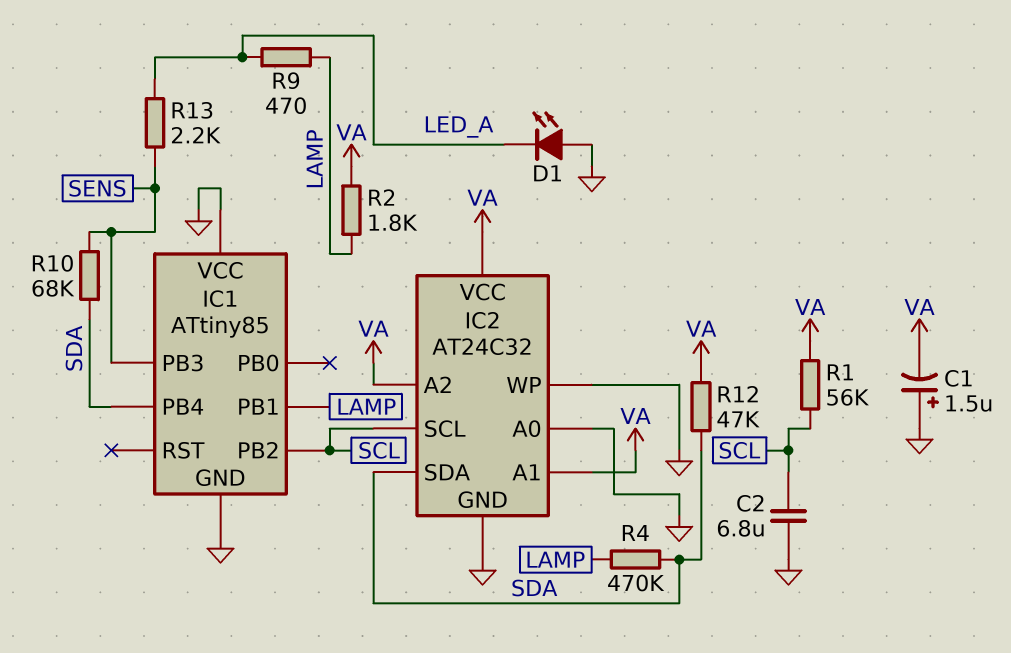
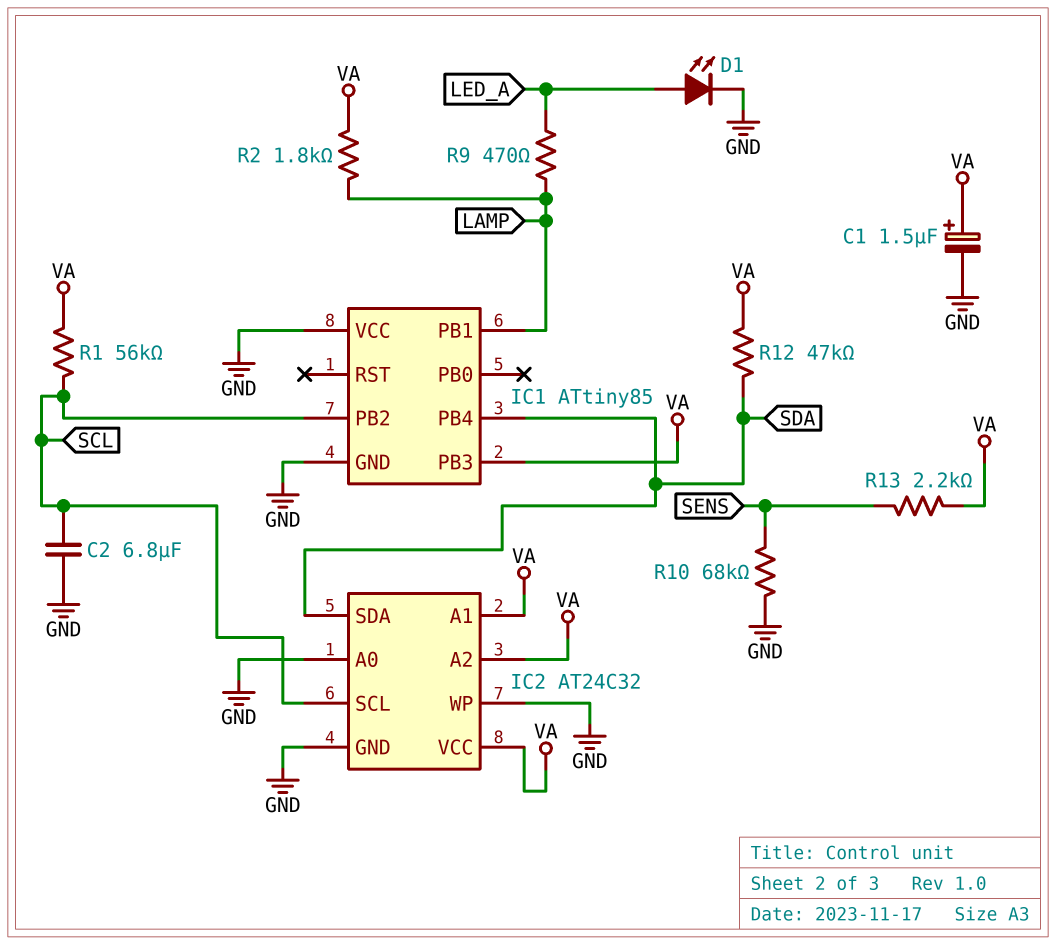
C1: 1.5uF (plus GND, minus VA) -> 1.5uF (plus VA, minus GND)
D1: LED (A GND, K LED_A) -> LED (A LED_A, K GND)
IC1 pin PB3: SENS -> VA
R4: 470k (LAMP, SDA) -> none
R10: 68k (SDA, SENS) -> 68k (GND, SENS)
R13: 2.2k (LED_A, SENS) -> 2.2k (SENS, VA)

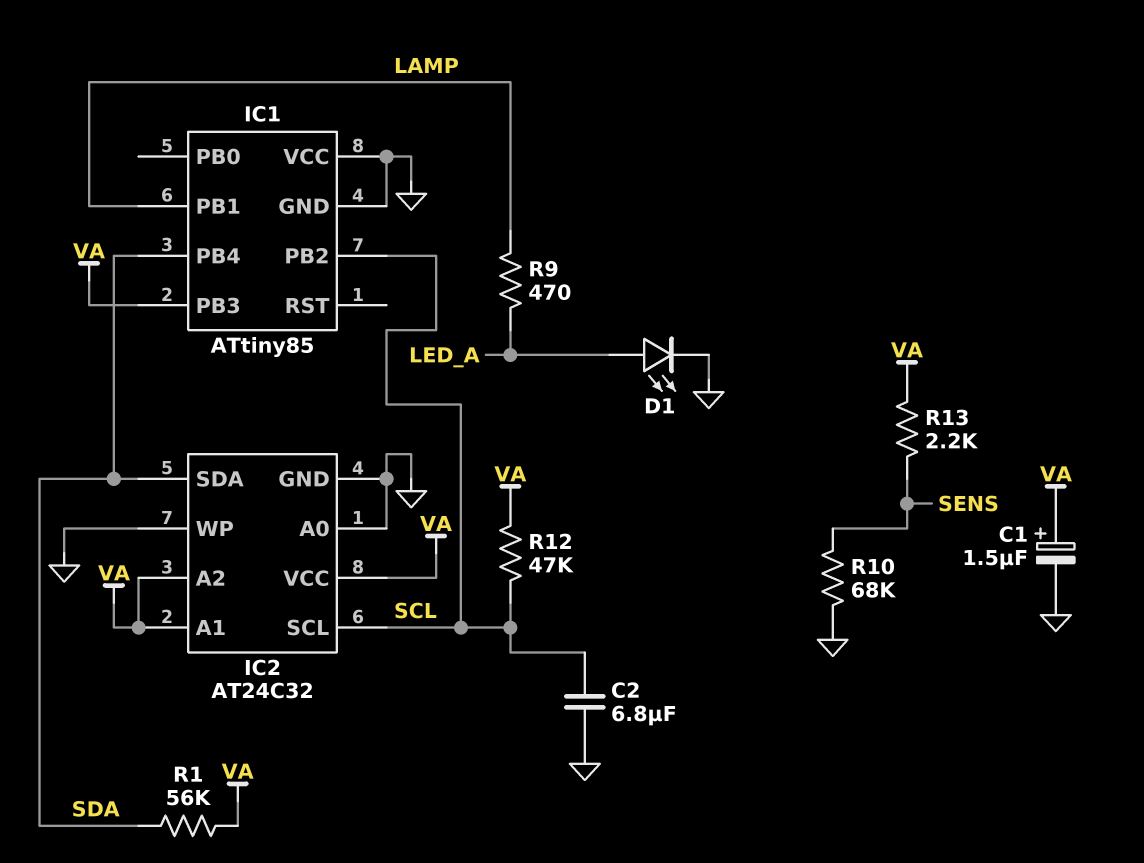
R1: 56k (SCL, VA) -> 56k (SDA, VA)
R2: 1.8k (LAMP, VA) -> none
R12: 47k (SDA, VA) -> 47k (SCL, VA)

